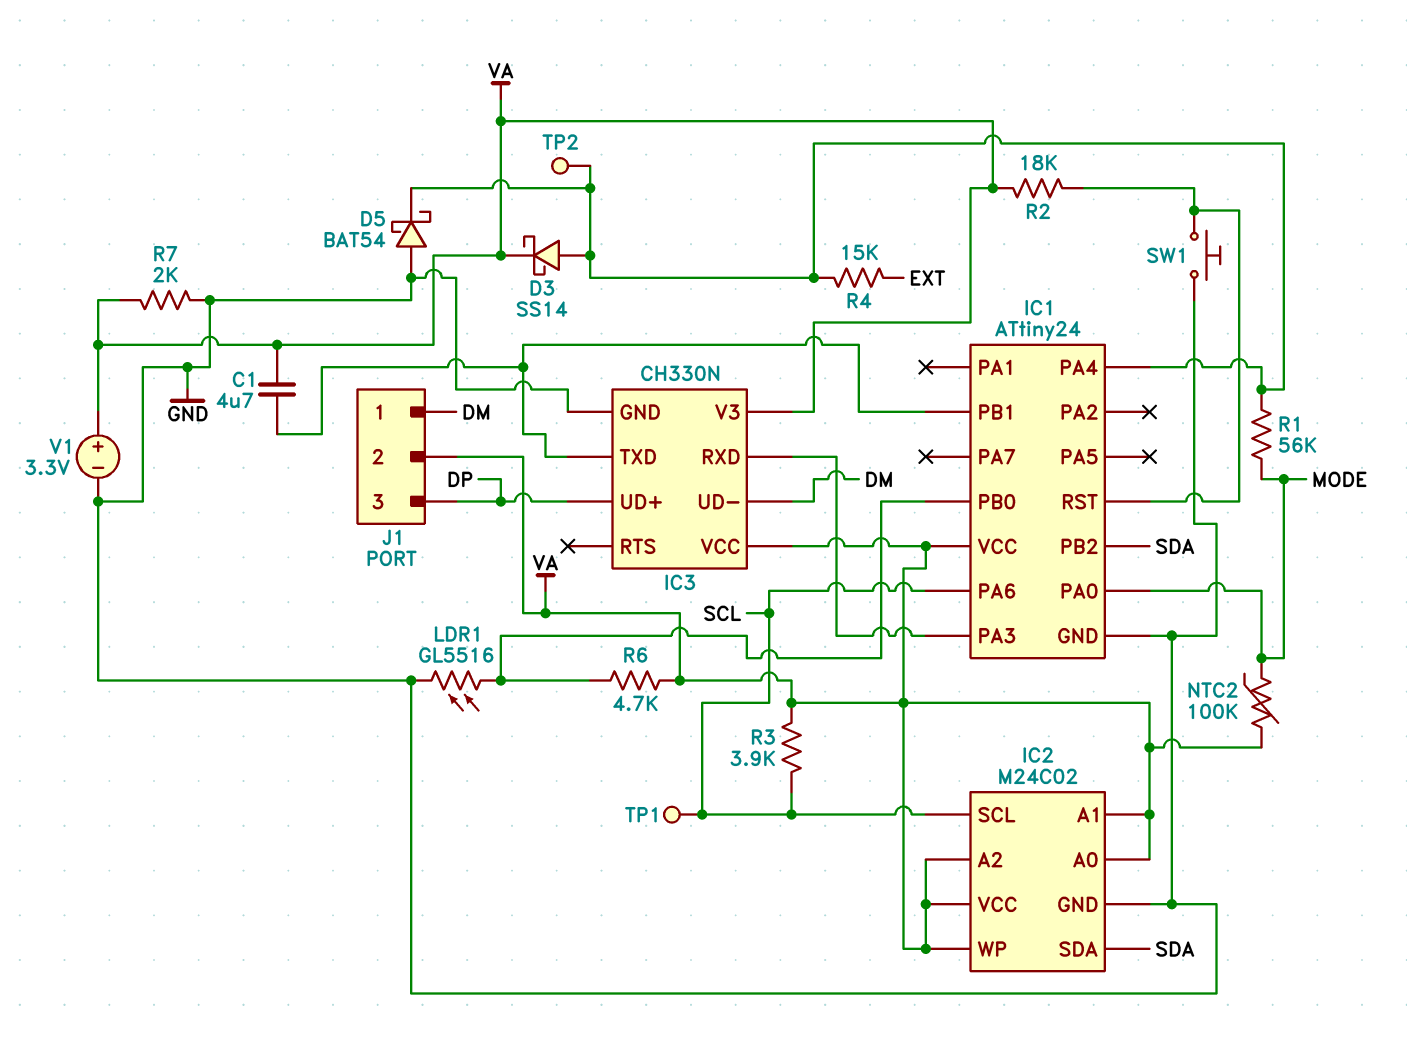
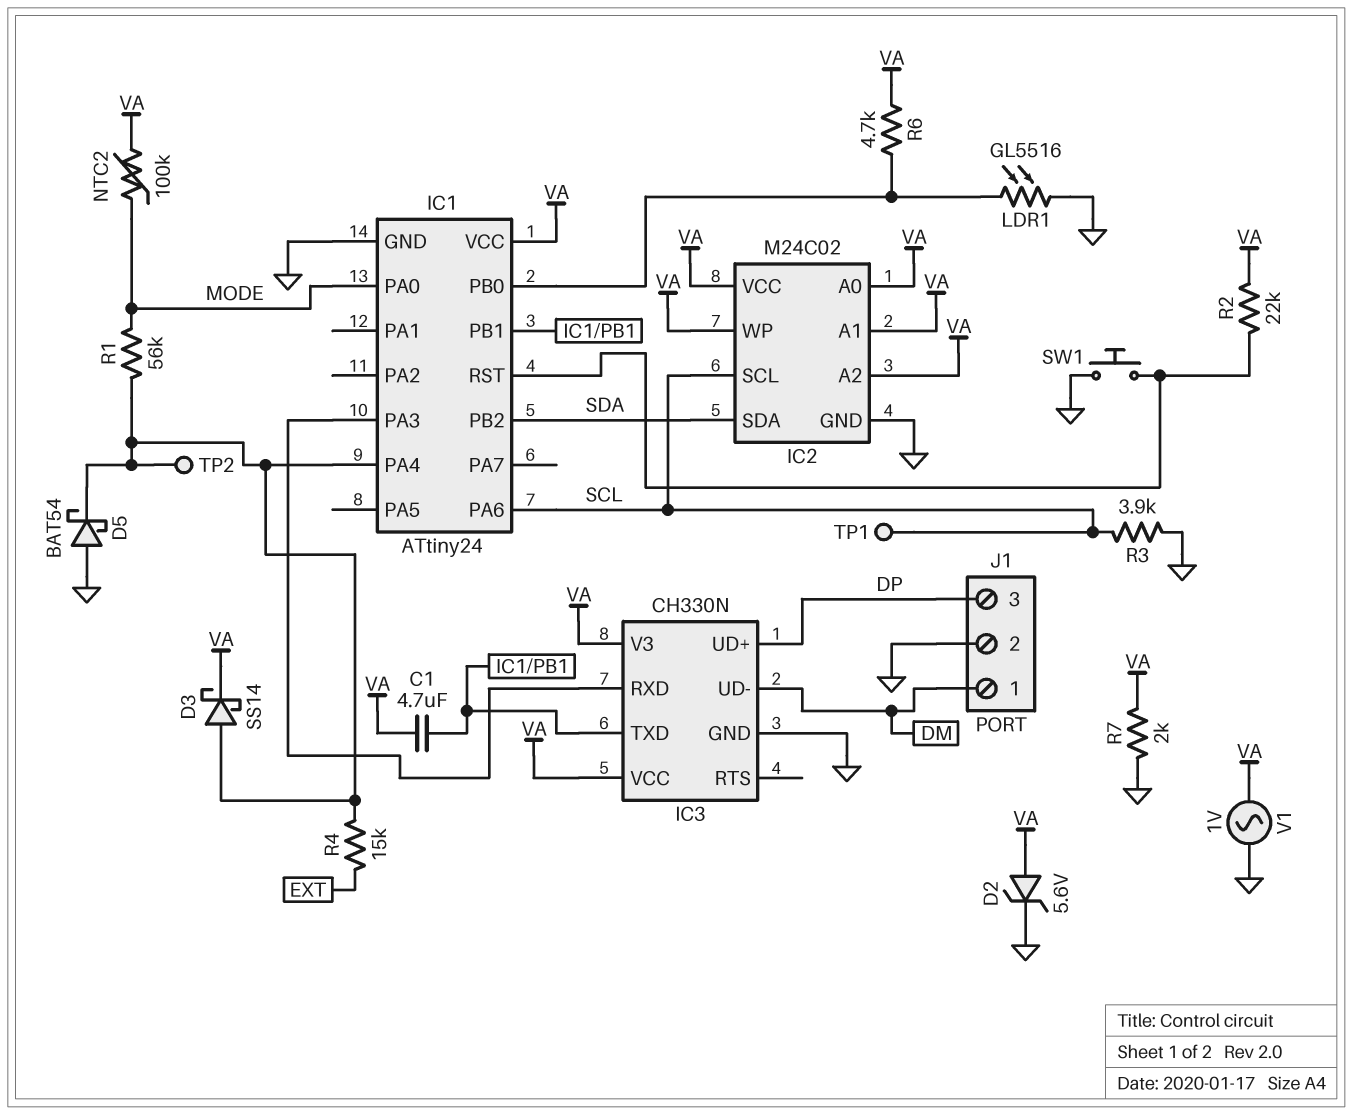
D2: none -> zener 5.6V (A VA, K GND)
J1 pin 2: VA -> GND
R2: 18k (IC1/RST, VA) -> 22k (IC1/RST, VA)
R3: 3.9k (SCL, VA) -> 3.9k (GND, SCL)
V1: 3.3V (plus VA, minus GND) -> AC 1V (GND, VA)

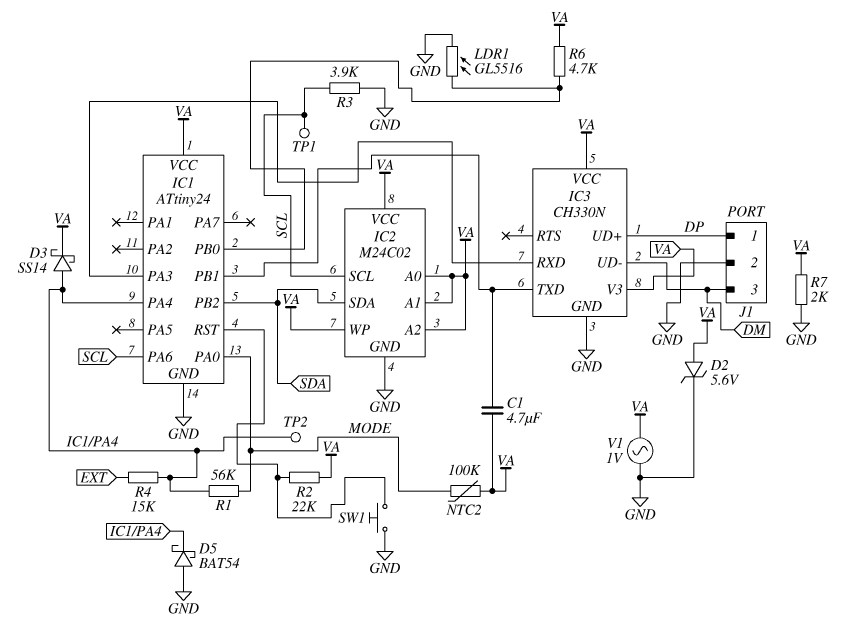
J1 pin 1: DM -> DP
J1 pin 3: DP -> DM

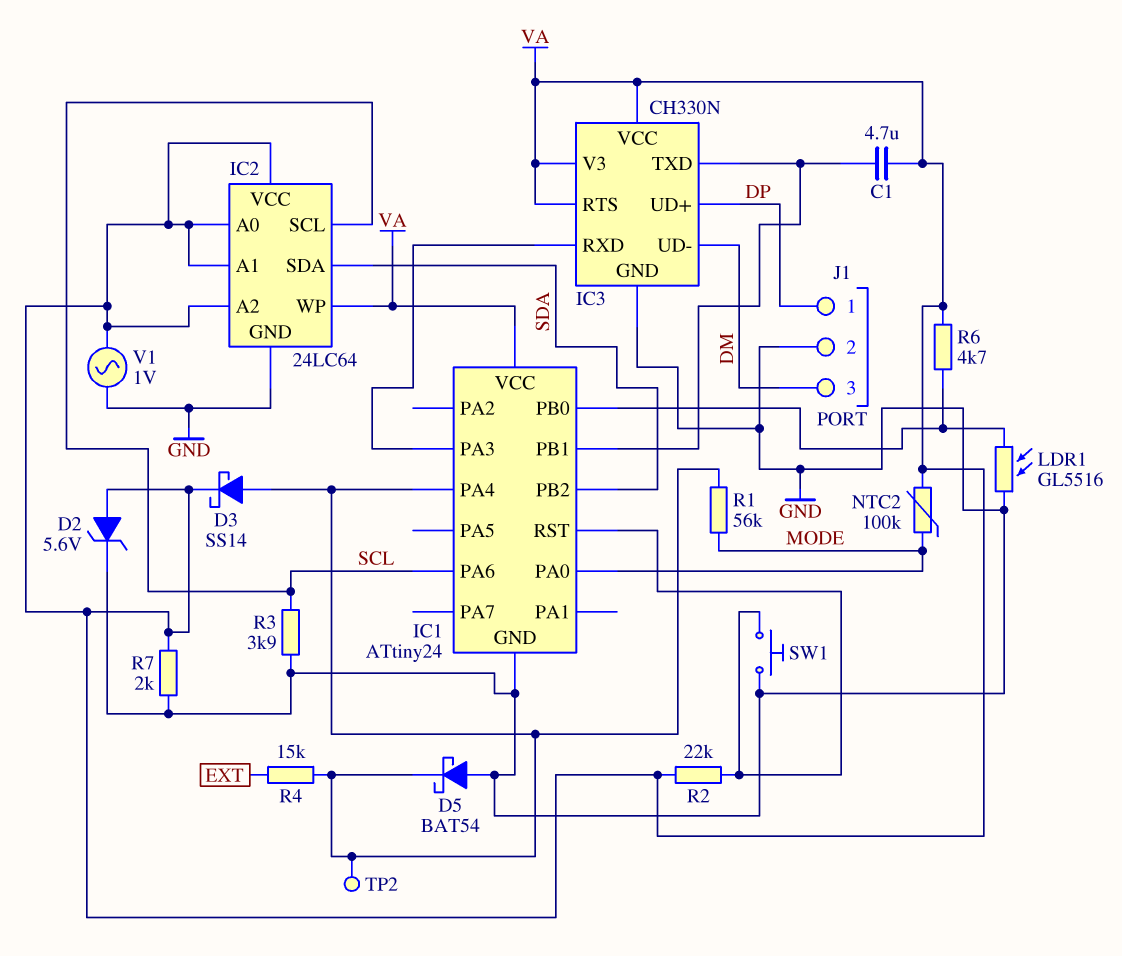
IC2: M24C02 -> 24LC64
IC3 pin RTS: none -> VA
TP1: test point (SCL) -> none

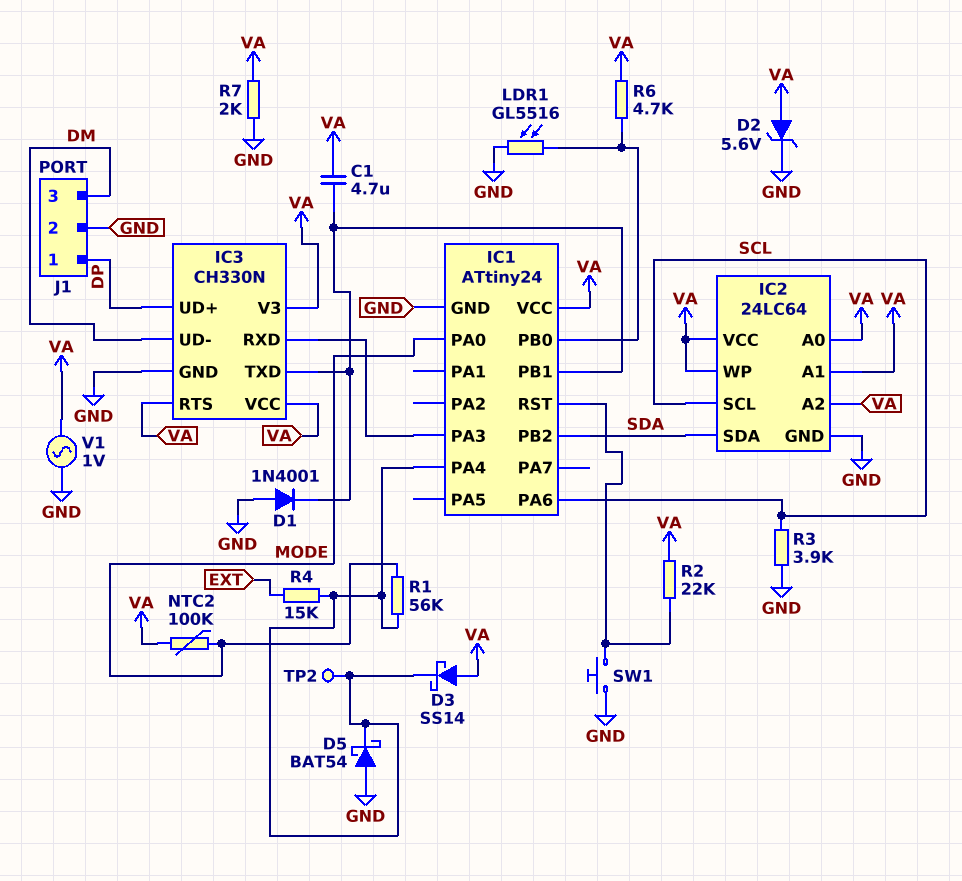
D1: none -> diode 1N4001 (A GND, K IC1/PB1)
D3: schottky SS14 (A IC1/PA4, K VA) -> schottky SS14 (A VA, K IC1/PA4)

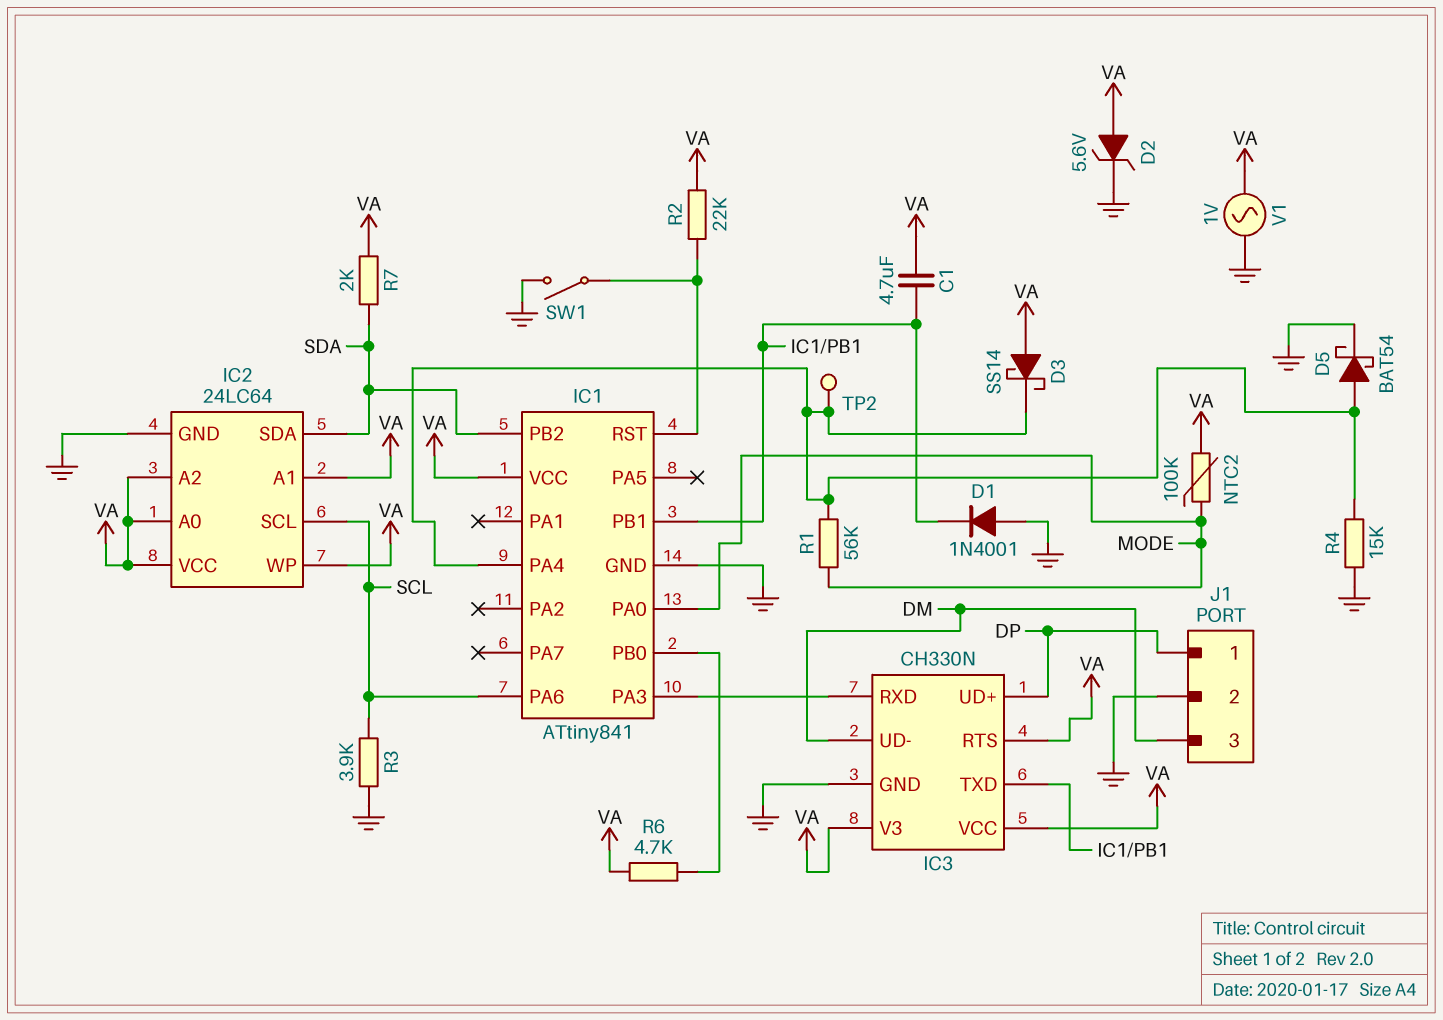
D5: schottky BAT54 (A GND, K IC1/PA4) -> schottky BAT54 (A IC1/PA4, K GND)
IC1: ATtiny24 -> ATtiny841
LDR1: GL5516 (GND, IC1/PB0) -> none
R4: 15k (EXT, IC1/PA4) -> 15k (GND, IC1/PA4)
R7: 2k (GND, VA) -> 2k (SDA, VA)
SW1: button (GND, IC1/RST) -> switch (GND, IC1/RST)

